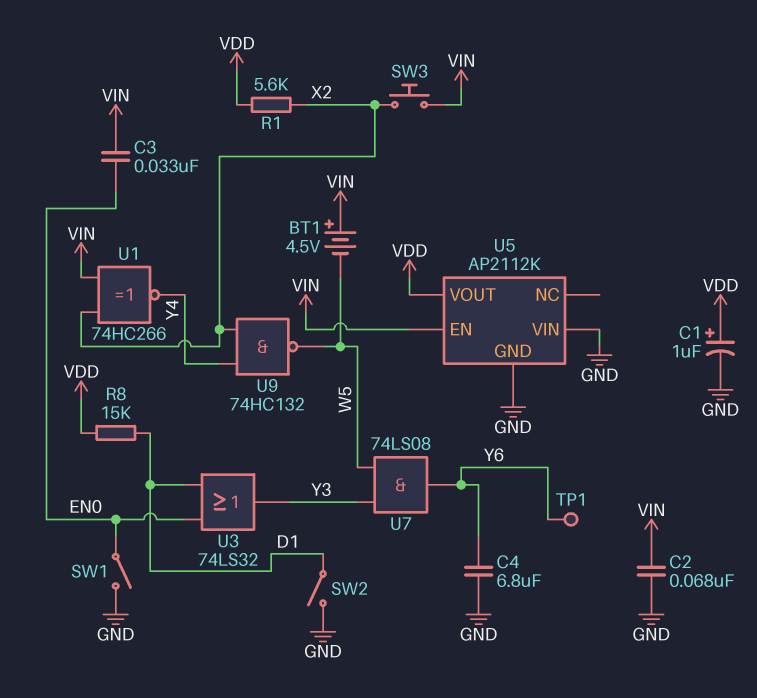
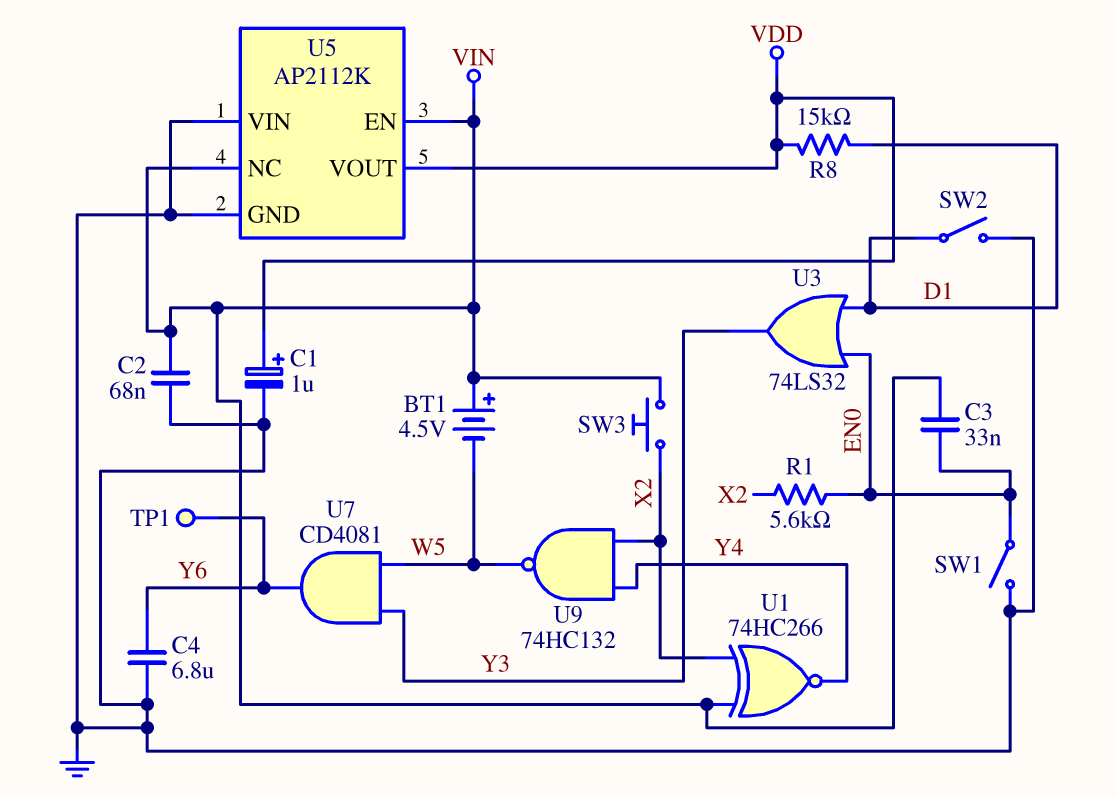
R1: 5.6k (VDD, X2) -> 5.6k (EN0, X2)
U5 pin NC: none -> VIN
U7: AND 74LS08 (in W5, in Y3, out Y6) -> AND CD4081 (in W5, in Y3, out Y6)

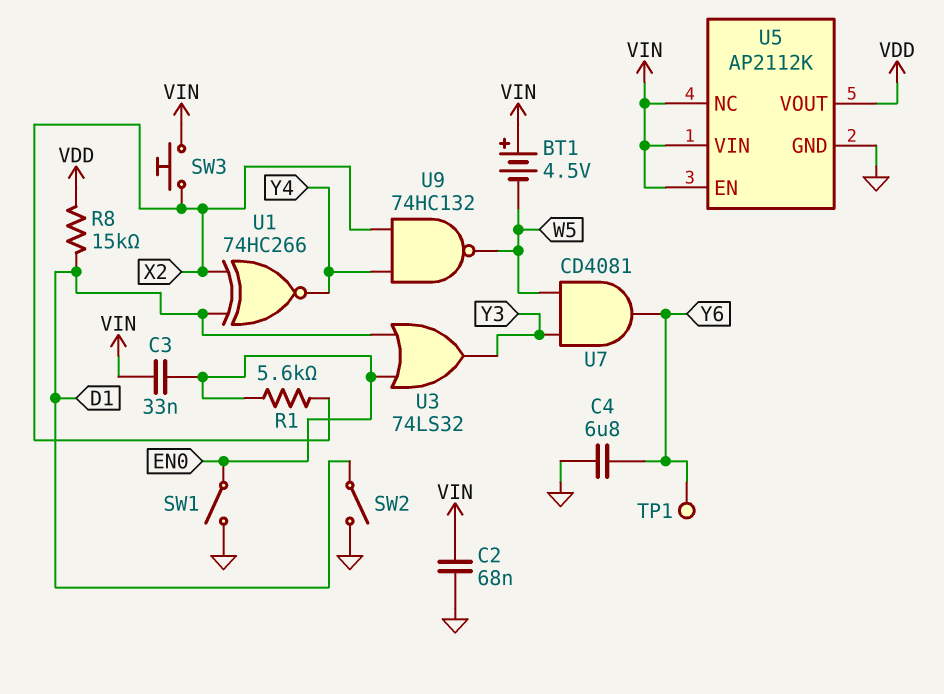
C1: 1uF (plus VDD, minus GND) -> none
U1: XNOR 74HC266 (in VIN, in X2, out Y4) -> XNOR 74HC266 (in D1, in X2, out Y4)
U5 pin VIN: GND -> VIN

